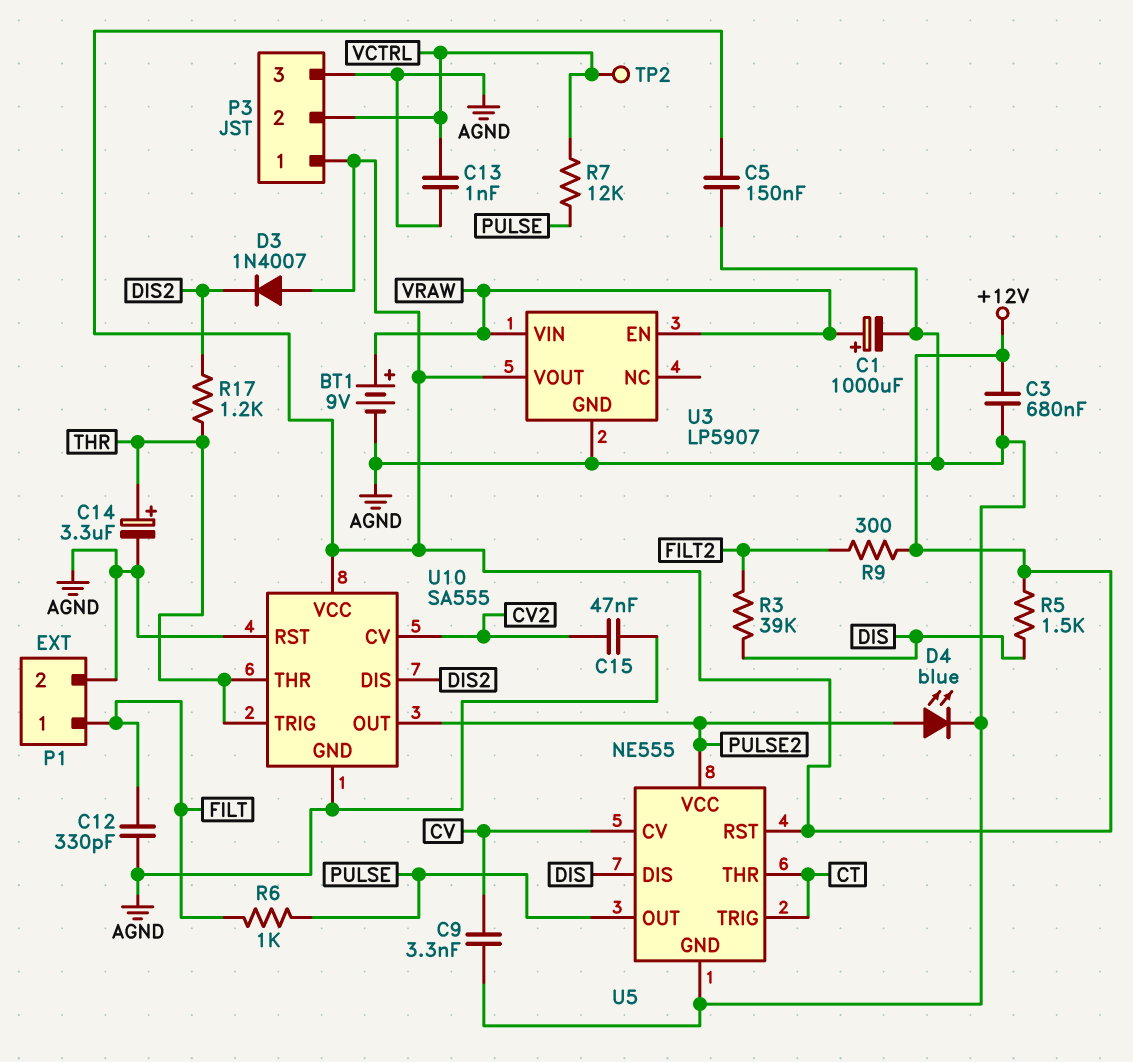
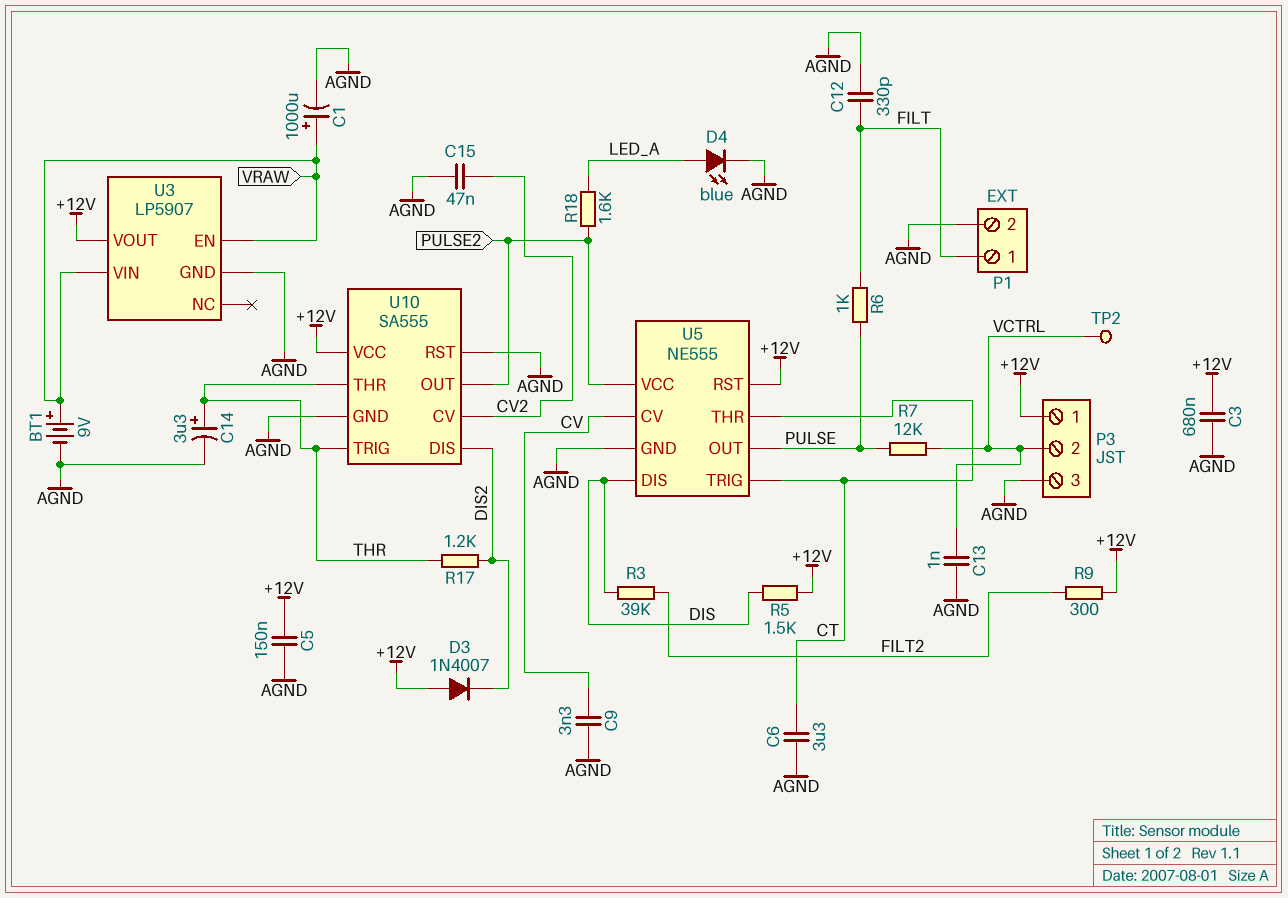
C6: none -> 3.3uF (AGND, CT)
D4: LED blue (A PULSE2, K AGND) -> LED blue (A LED_A, K AGND)
R18: none -> 1.6k (LED_A, PULSE2)

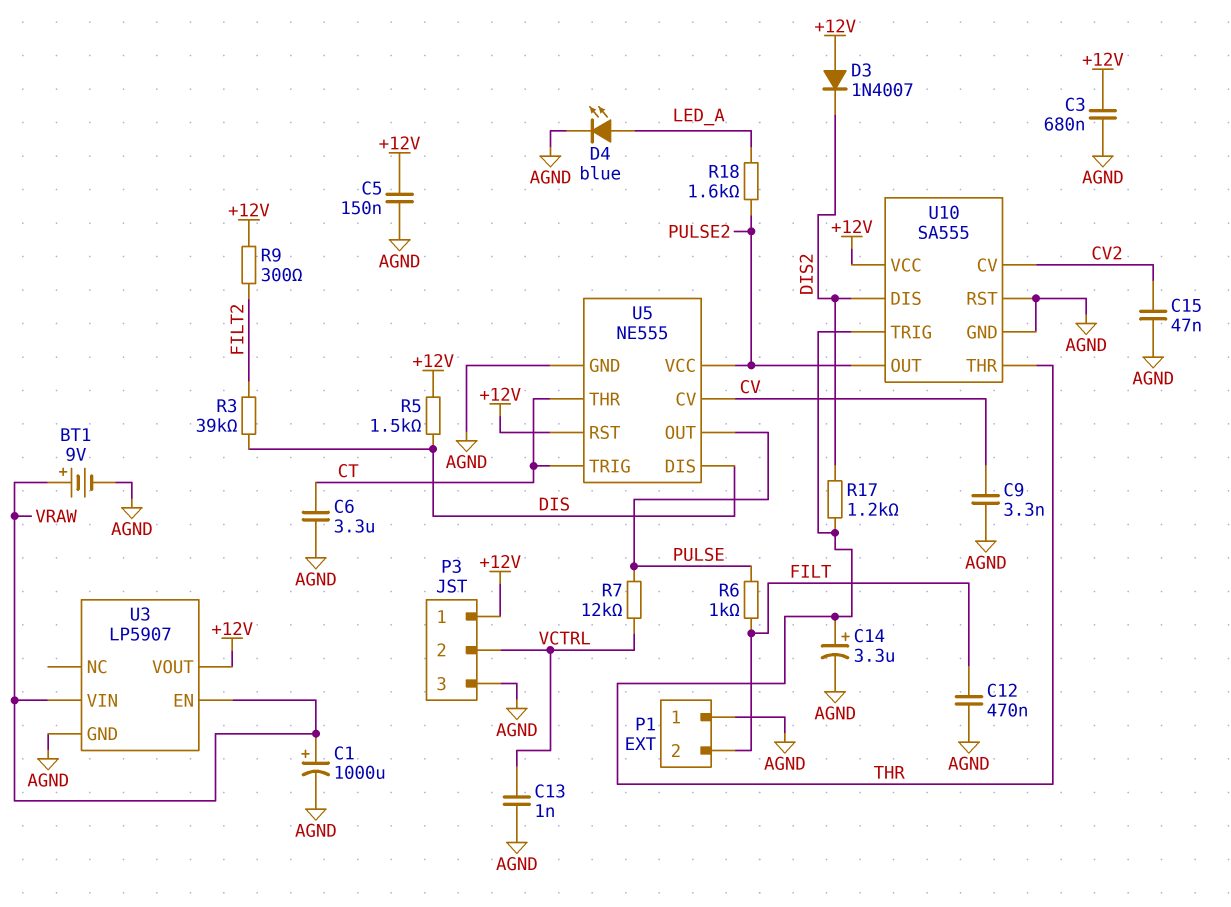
C12: 330pF (AGND, FILT) -> 470nF (AGND, FILT)
P1 pin 1: FILT -> AGND
P1 pin 2: AGND -> FILT
TP2: test point (VCTRL) -> none

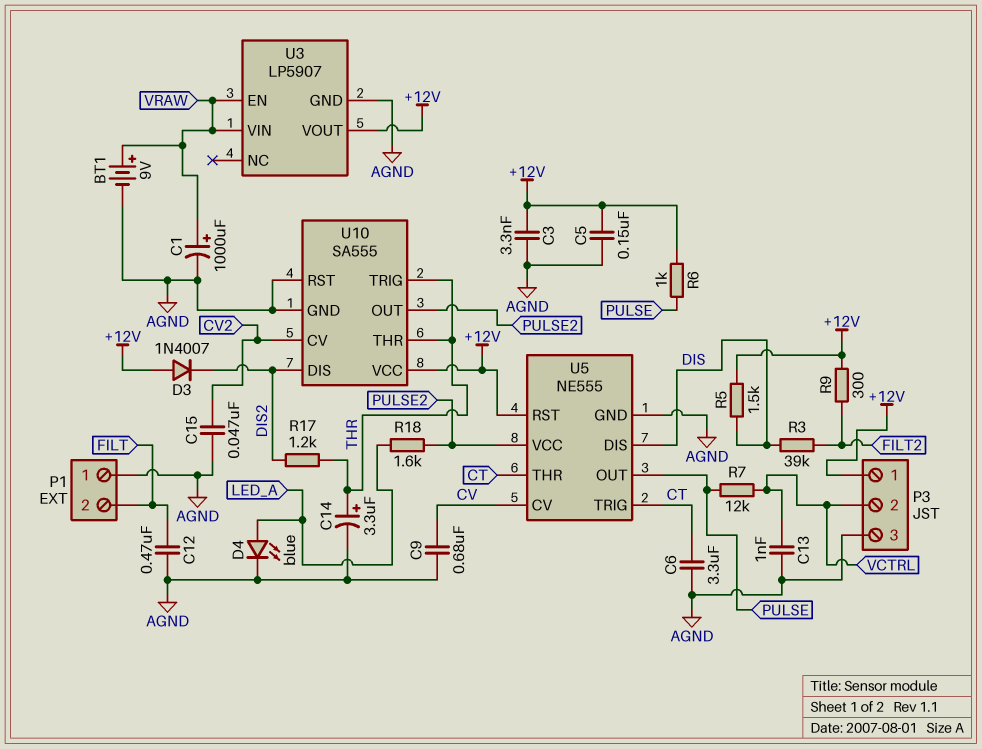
C3: 680nF (+12V, AGND) -> 3.3nF (+12V, AGND)
C9: 3.3nF (AGND, CV) -> 680nF (AGND, CV)
R6: 1k (FILT, PULSE) -> 1k (+12V, PULSE)

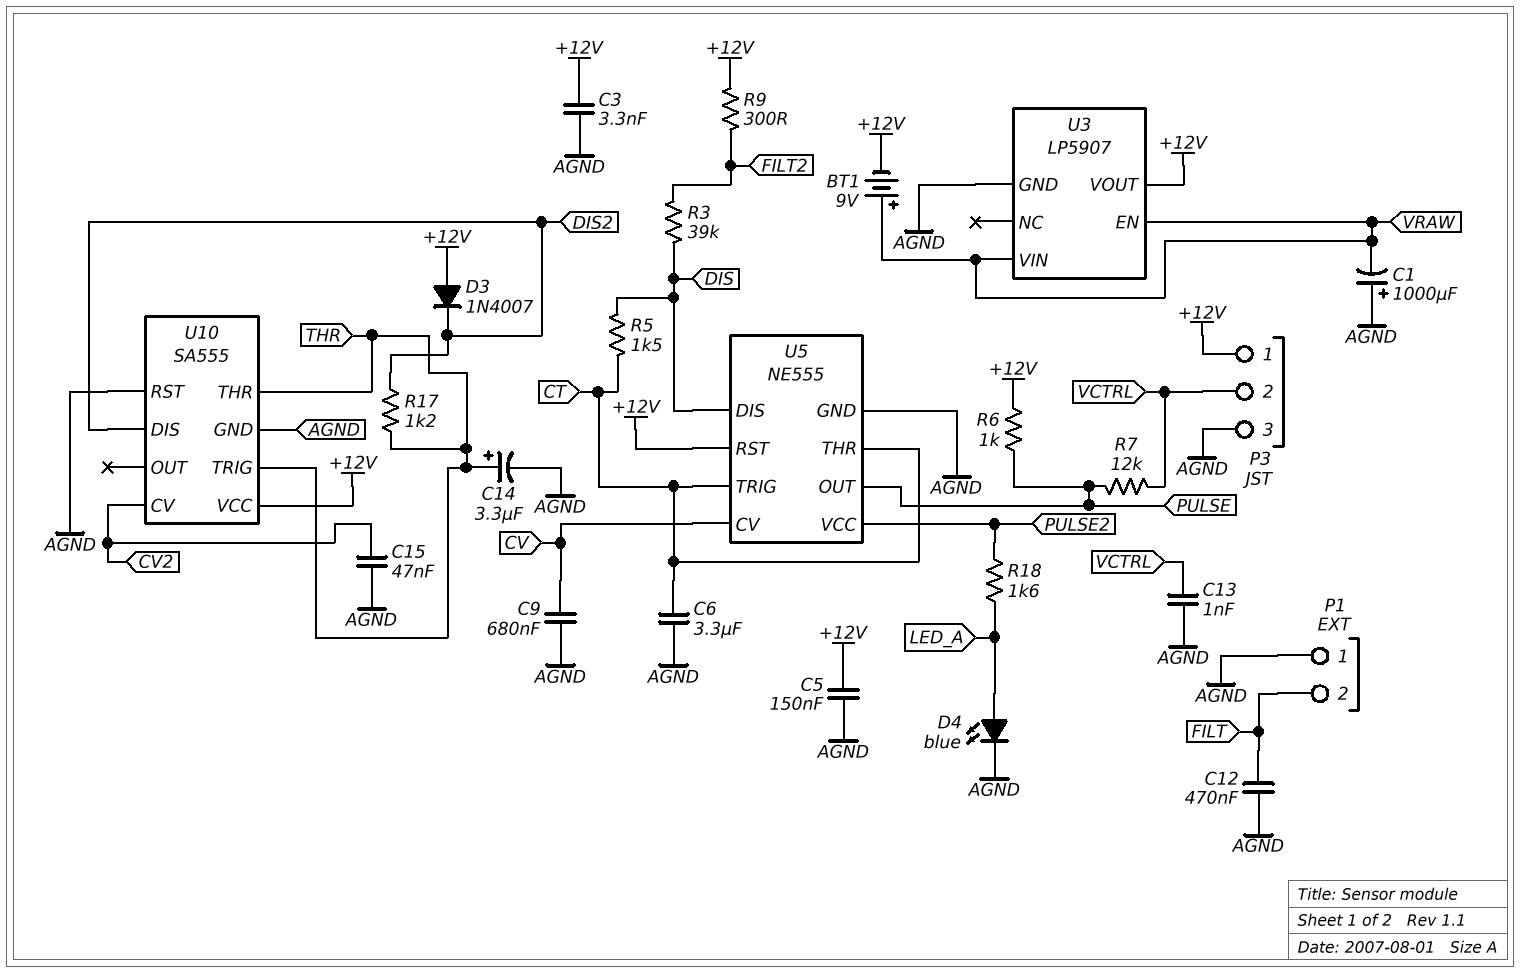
BT1: 9V (plus VRAW, minus AGND) -> 9V (plus VRAW, minus +12V)
C1: 1000uF (plus VRAW, minus AGND) -> 1000uF (plus AGND, minus VRAW)
R5: 1.5k (+12V, DIS) -> 1.5k (CT, DIS)
U10 pin OUT: PULSE2 -> none

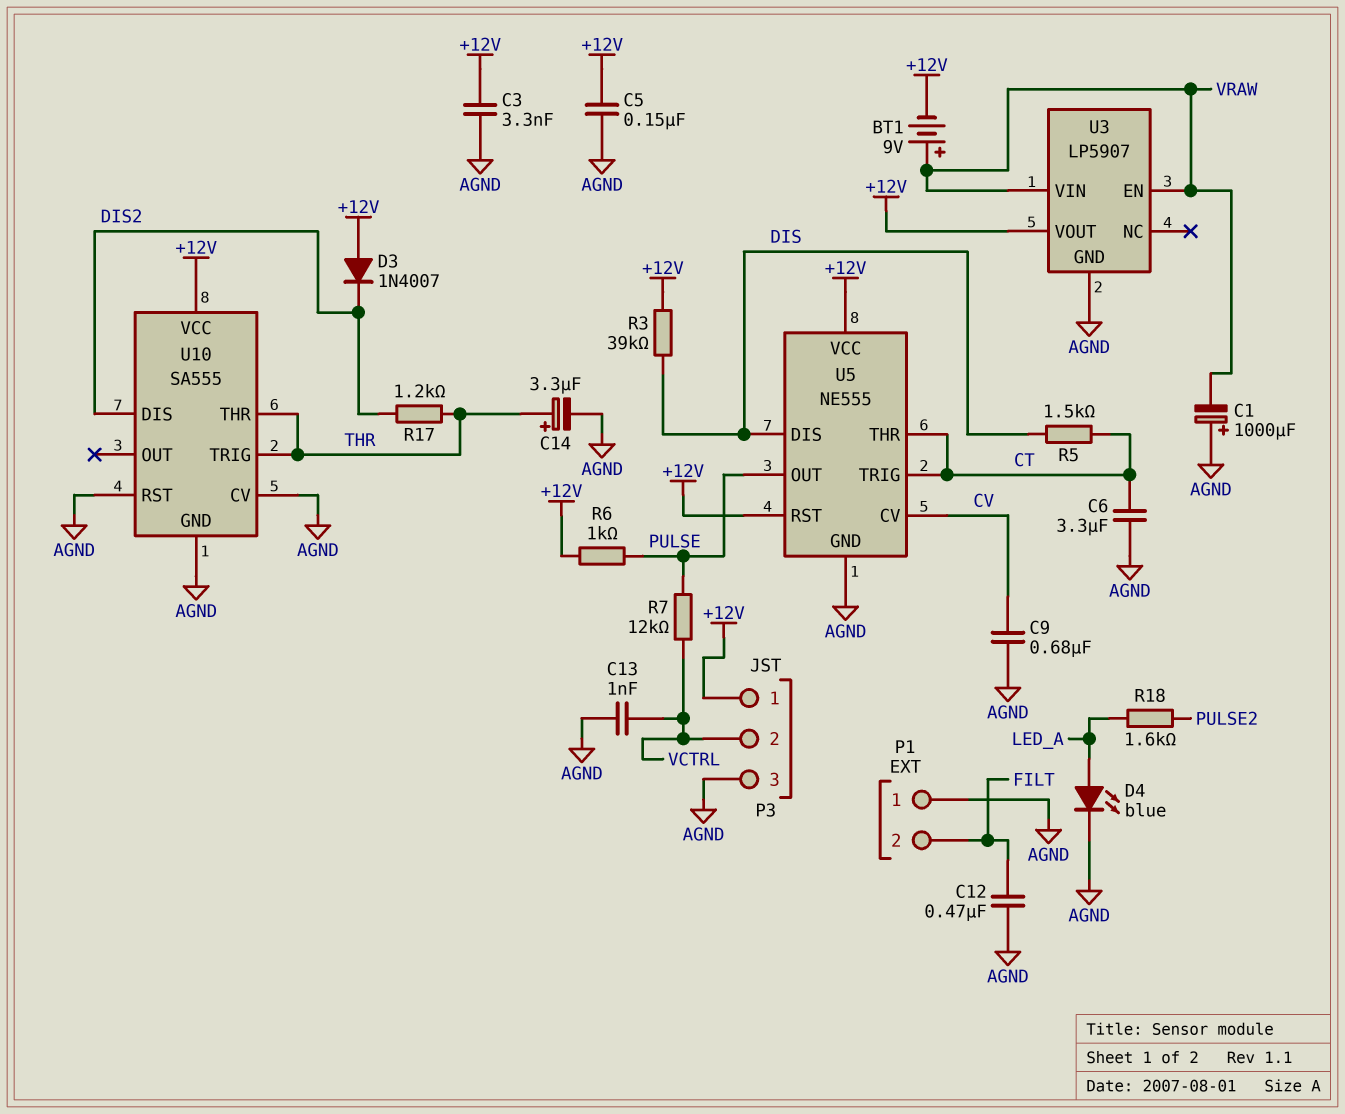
C15: 47nF (AGND, CV2) -> none
R3: 39k (DIS, FILT2) -> 39k (+12V, DIS)
R9: 300 (+12V, FILT2) -> none
U5 pin VCC: PULSE2 -> +12V
U10 pin CV: CV2 -> AGND

